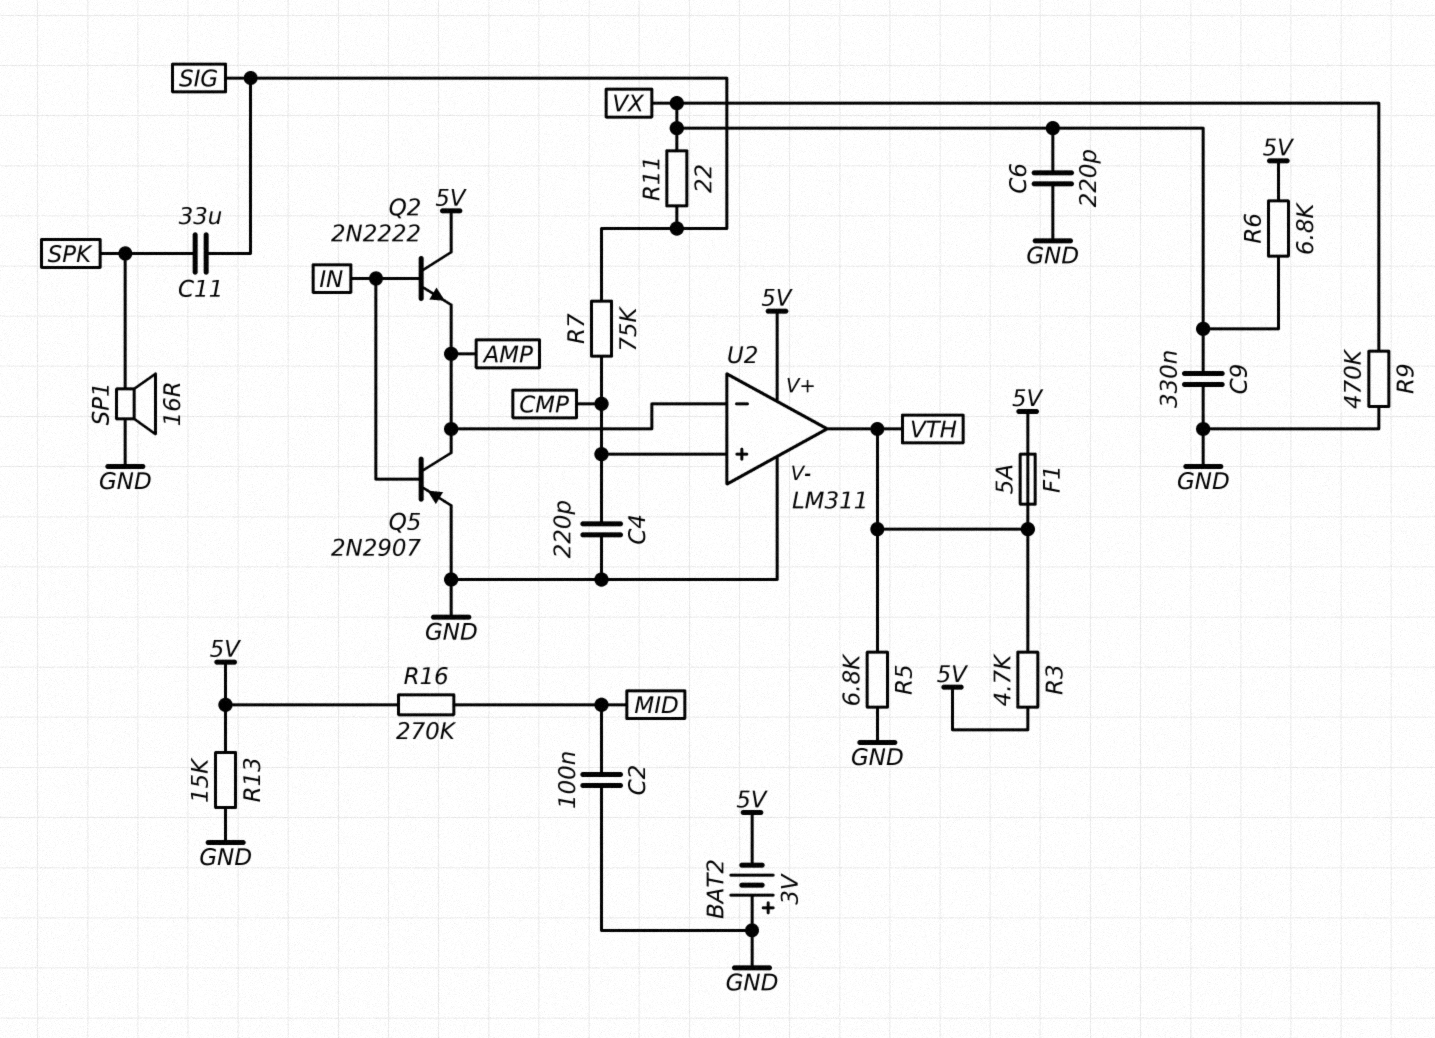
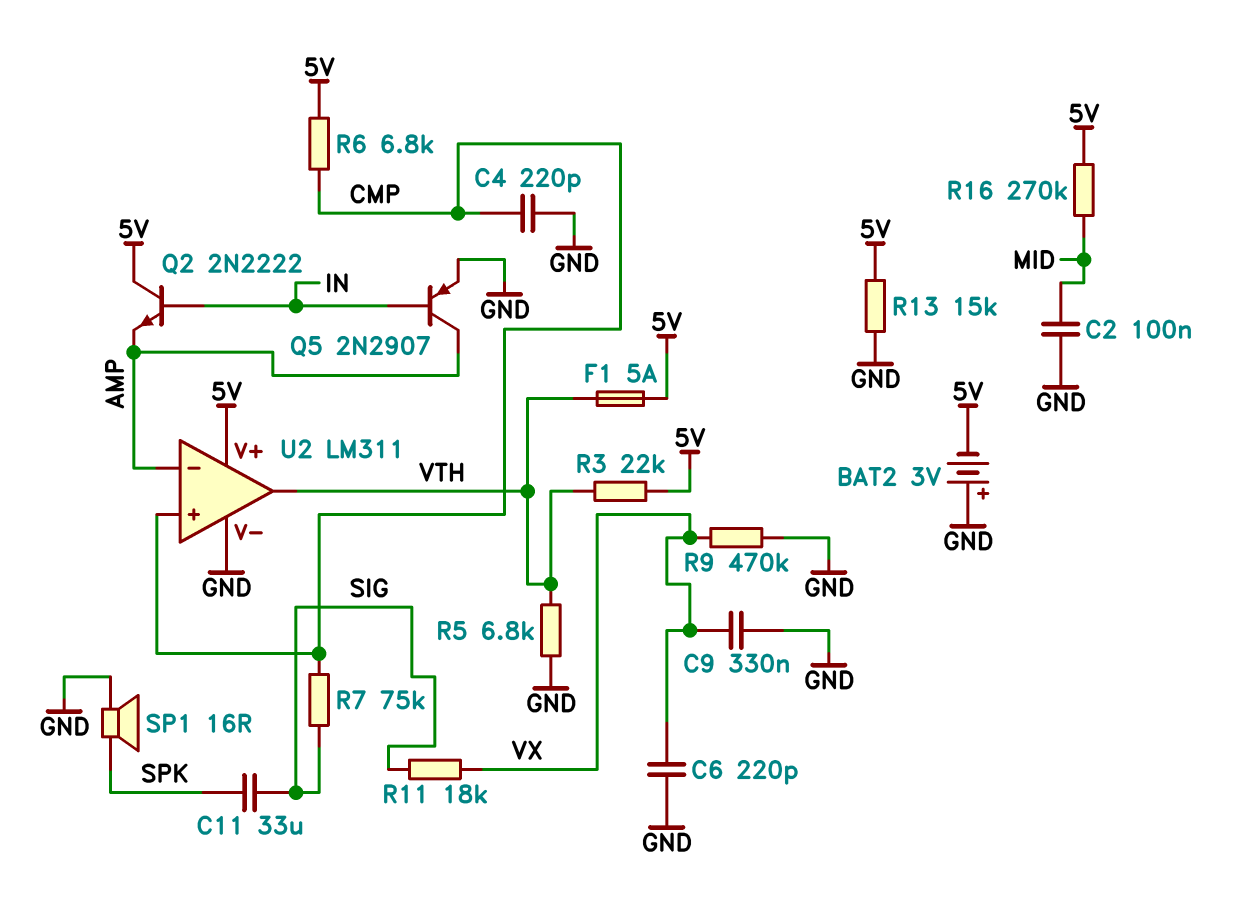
R3: 4.7k (5V, VTH) -> 22k (5V, VTH)
R6: 6.8k (5V, VX) -> 6.8k (5V, CMP)
R11: 22 (SIG, VX) -> 18k (SIG, VX)

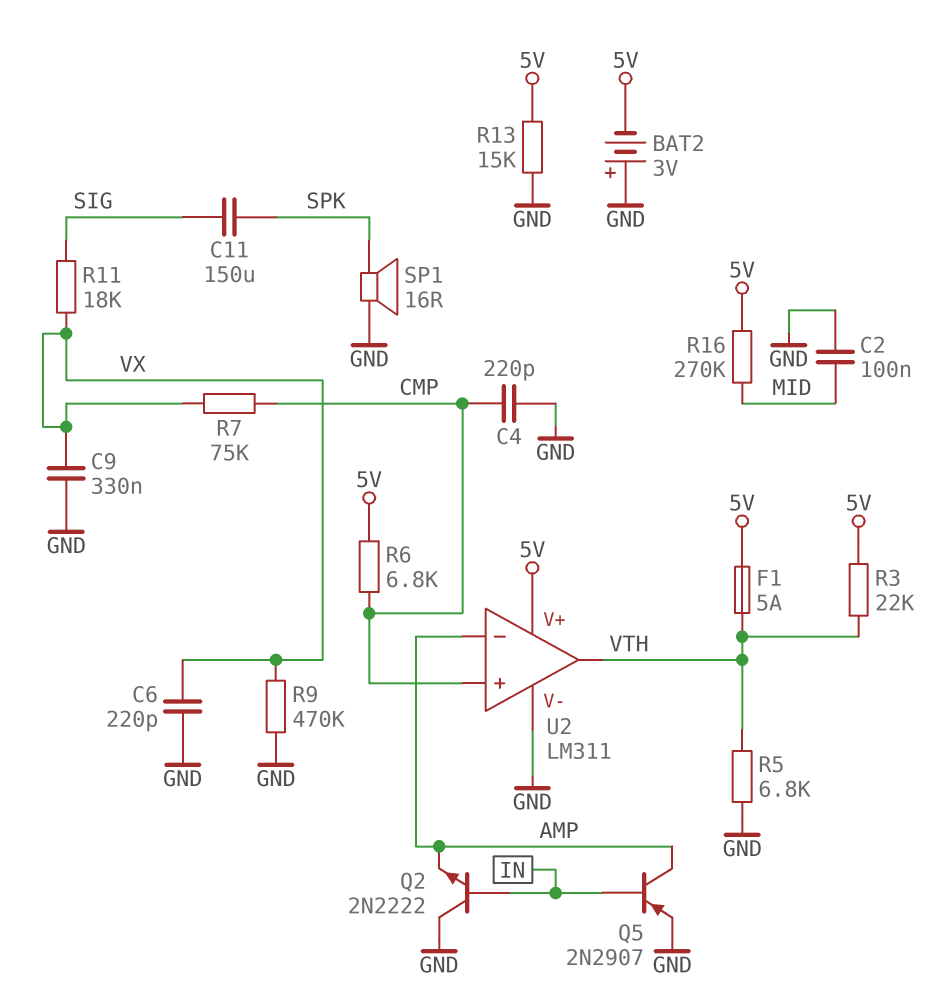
C11: 33uF (SIG, SPK) -> 150uF (SIG, SPK)
Q2: NPN 2N2222 (B IN, C 5V, E AMP) -> NPN 2N2222 (B IN, C GND, E AMP)
R7: 75k (CMP, SIG) -> 75k (CMP, VX)

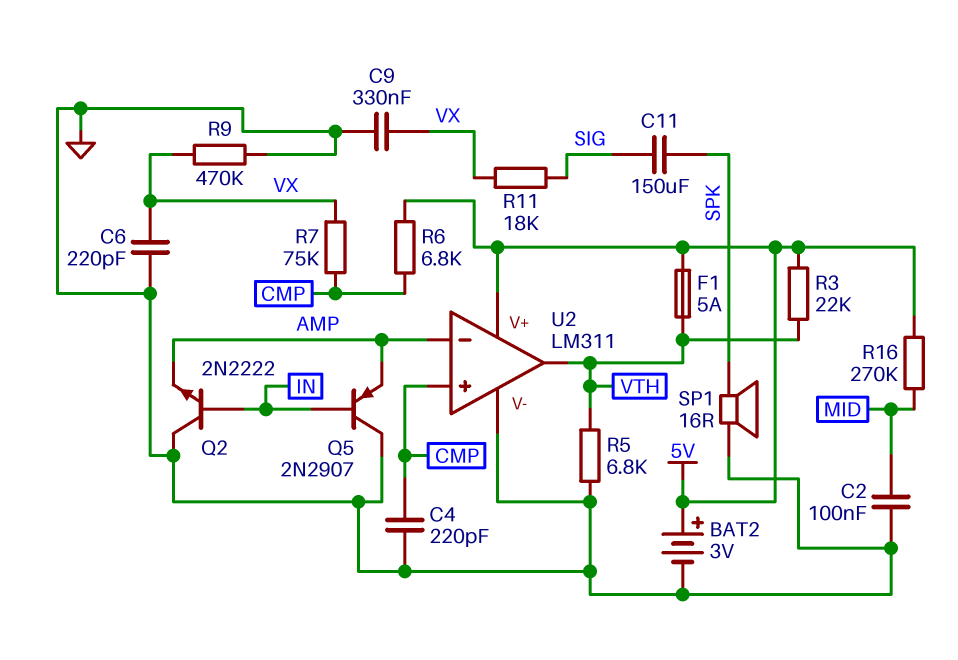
BAT2: 3V (plus GND, minus 5V) -> 3V (plus 5V, minus GND)
Q5: PNP 2N2907 (B IN, C AMP, E GND) -> PNP 2N2907 (B IN, C GND, E AMP)
R13: 15k (5V, GND) -> none

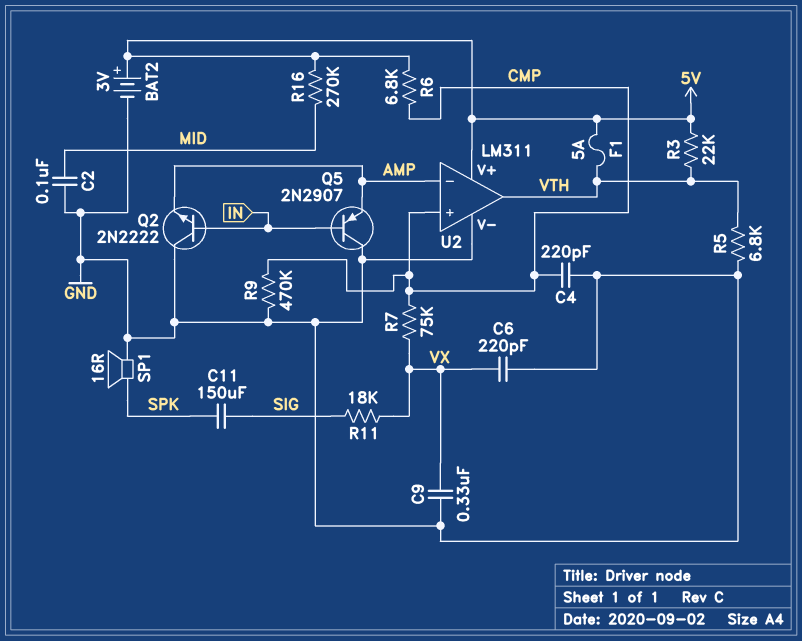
R9: 470k (GND, VX) -> 470k (CMP, GND)

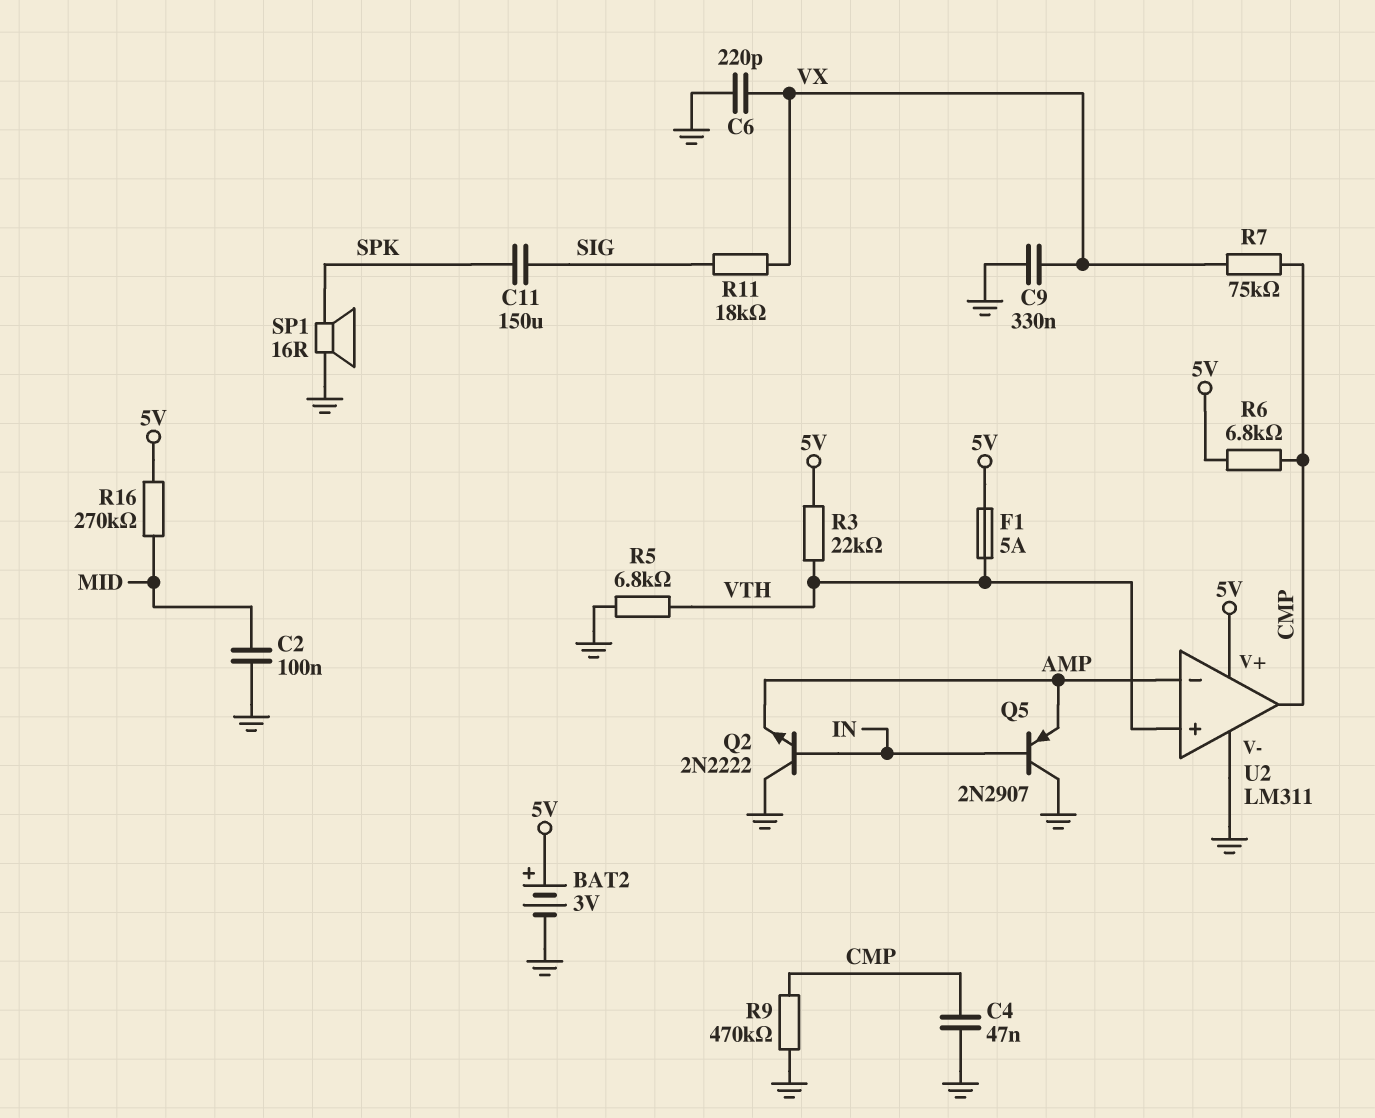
C4: 220pF (CMP, GND) -> 47nF (CMP, GND)
U2 pin in+: CMP -> VTH
U2 pin out: VTH -> CMP

